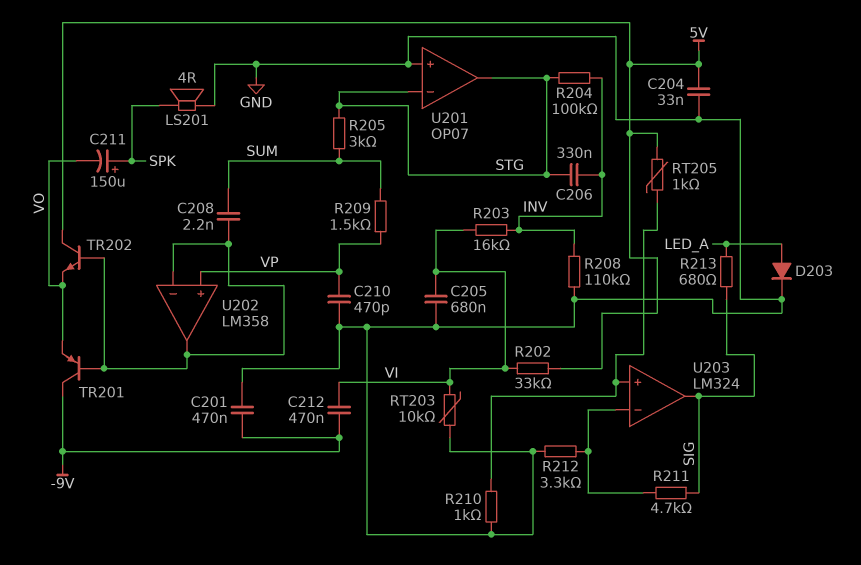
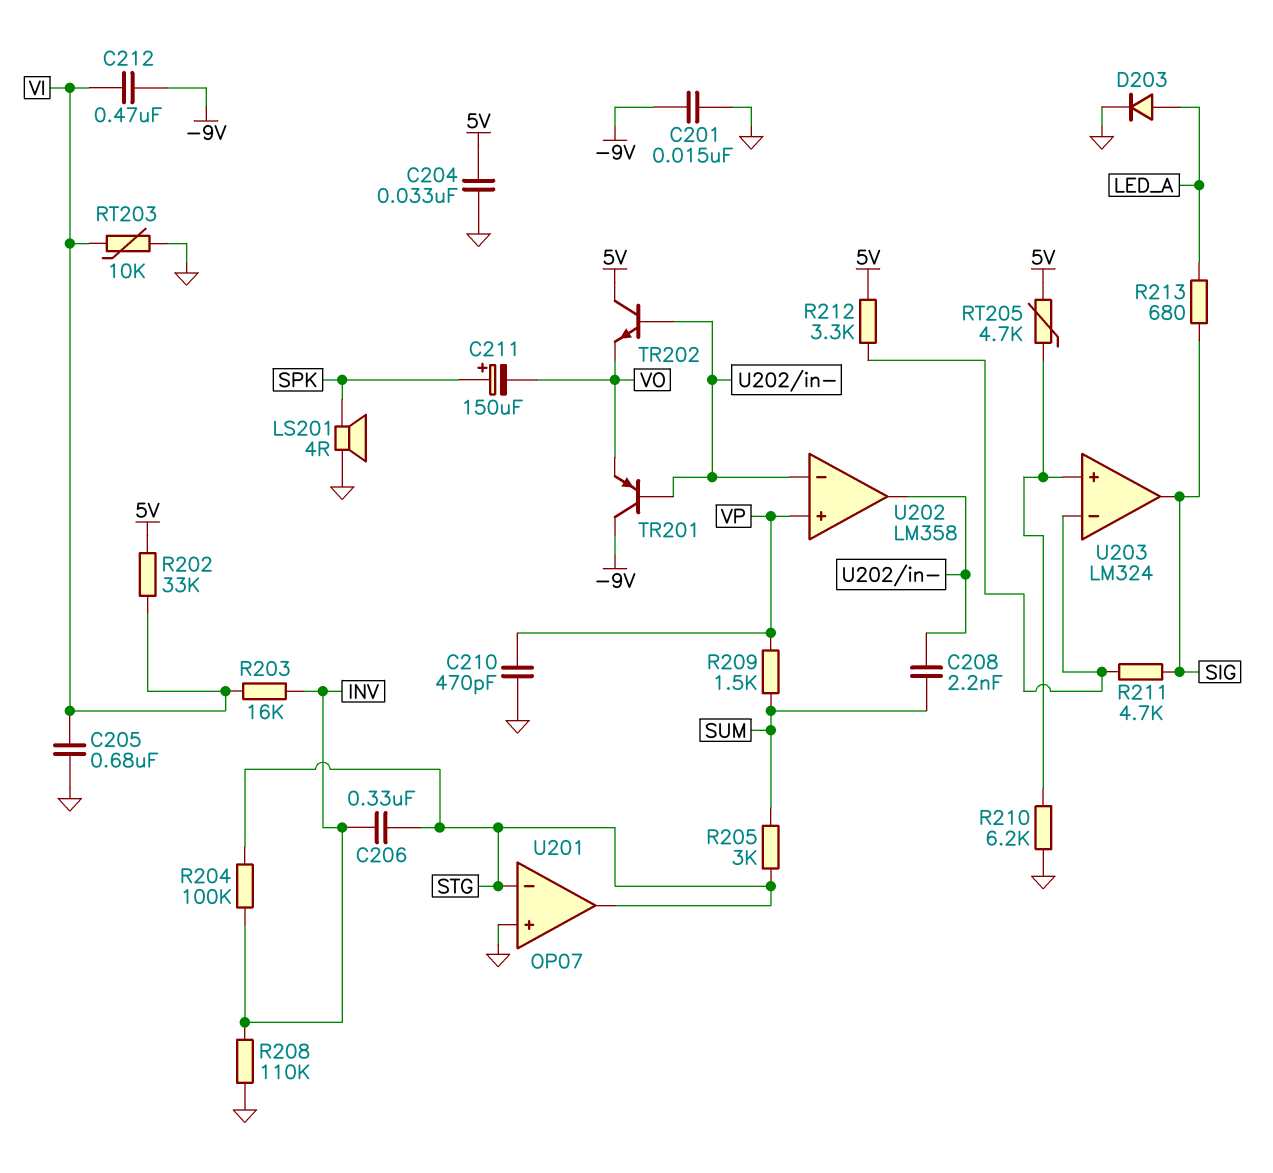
C201: 470nF (-9V, GND) -> 15nF (-9V, GND)
R210: 1k (GND, U203/in+) -> 6.2k (GND, U203/in+)
R212: 3.3k (GND, U203/in-) -> 3.3k (5V, U203/in-)
RT205: 1k (5V, U203/in+) -> 4.7k (5V, U203/in+)

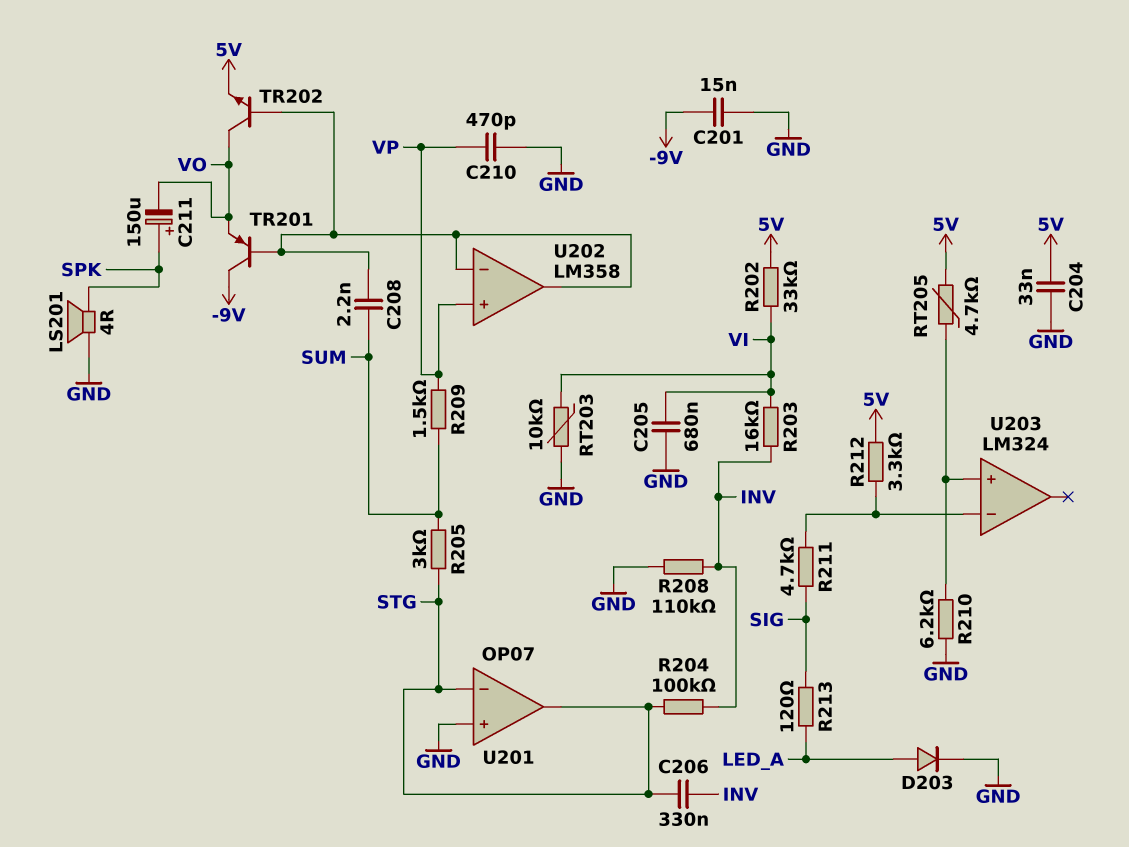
C212: 470nF (-9V, VI) -> none
R213: 680 (LED_A, SIG) -> 120 (LED_A, SIG)
TR202: NPN (B U202/in-, C 5V, E VO) -> NPN (B U202/in-, C VO, E 5V)
U203 pin out: SIG -> none

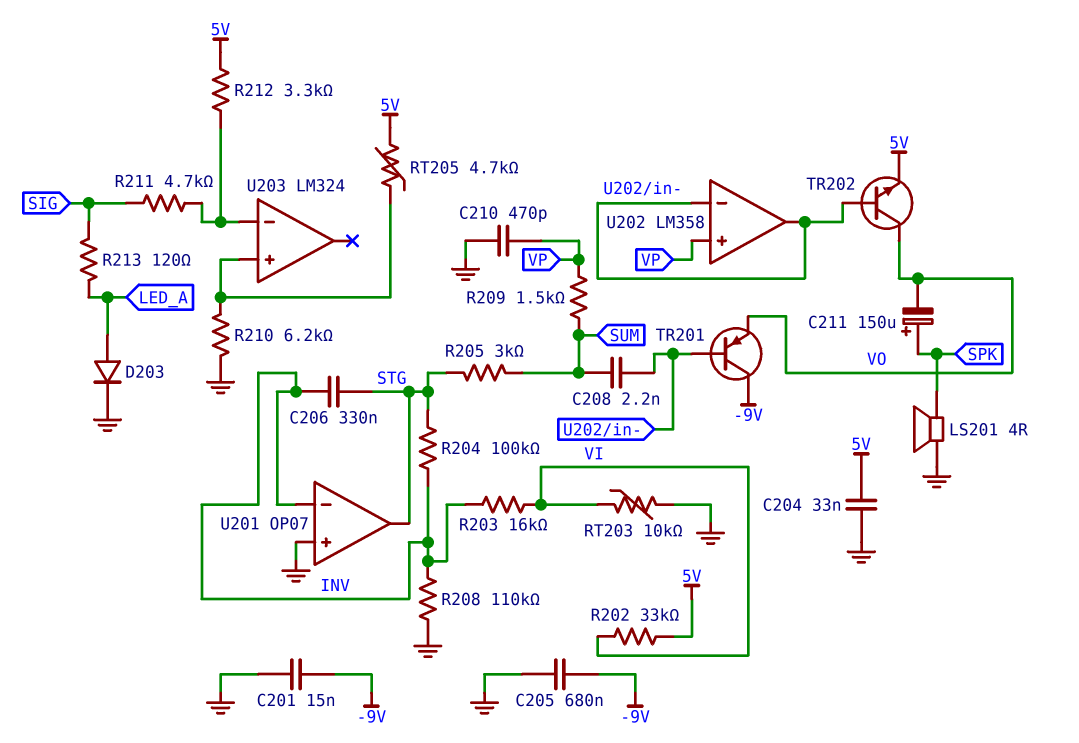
C205: 680nF (GND, VI) -> 680nF (-9V, GND)
U201 pin in-: STG -> INV

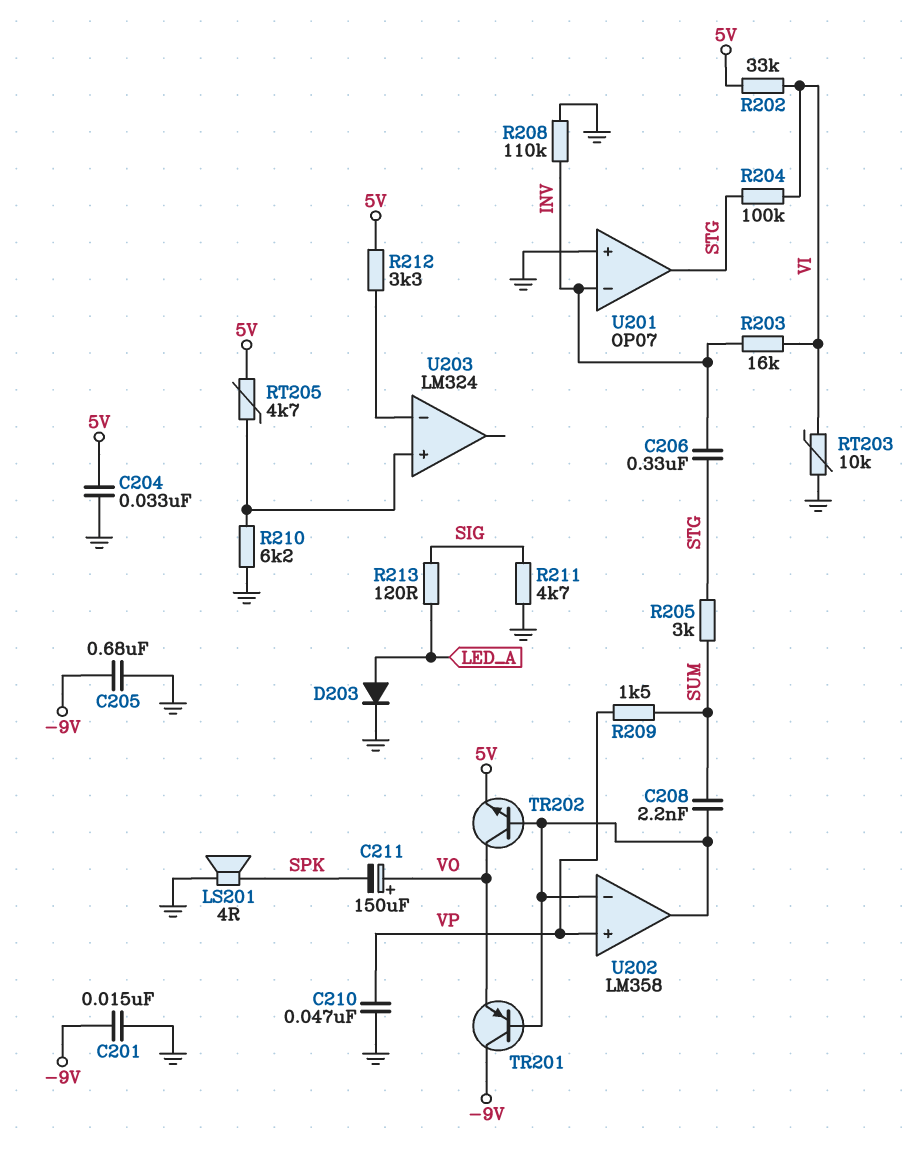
C210: 470pF (GND, VP) -> 47nF (GND, VP)
C211: 150uF (plus SPK, minus VO) -> 150uF (plus VO, minus SPK)
R204: 100k (INV, STG) -> 100k (STG, VI)
R211: 4.7k (SIG, U203/in-) -> 4.7k (GND, SIG)

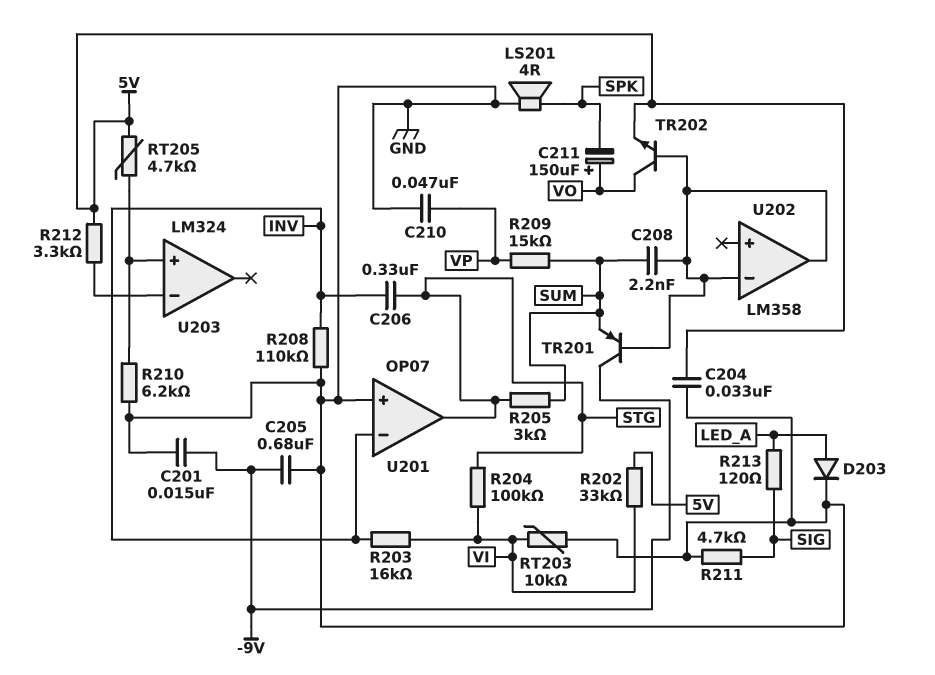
R209: 1.5k (SUM, VP) -> 15k (SUM, VP)
TR201: PNP (B U202/in-, C -9V, E VO) -> PNP (B U202/in-, C -9V, E SUM)
U202 pin in+: VP -> none

